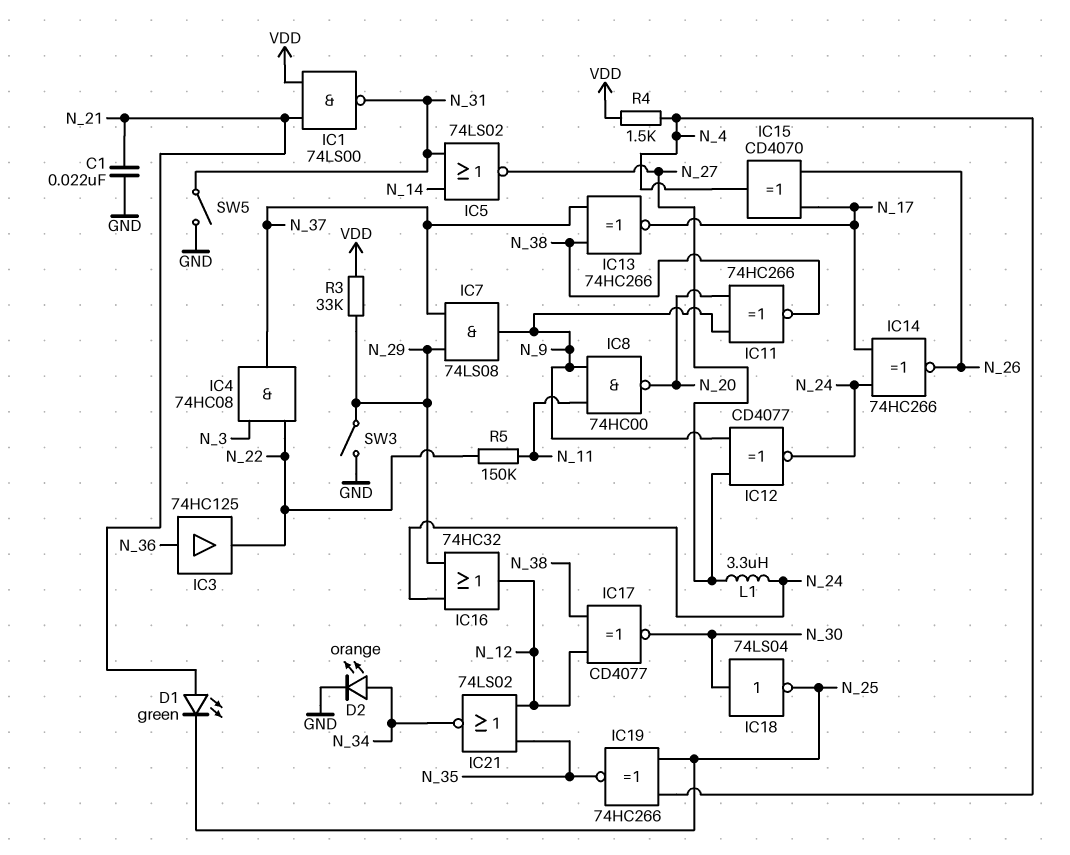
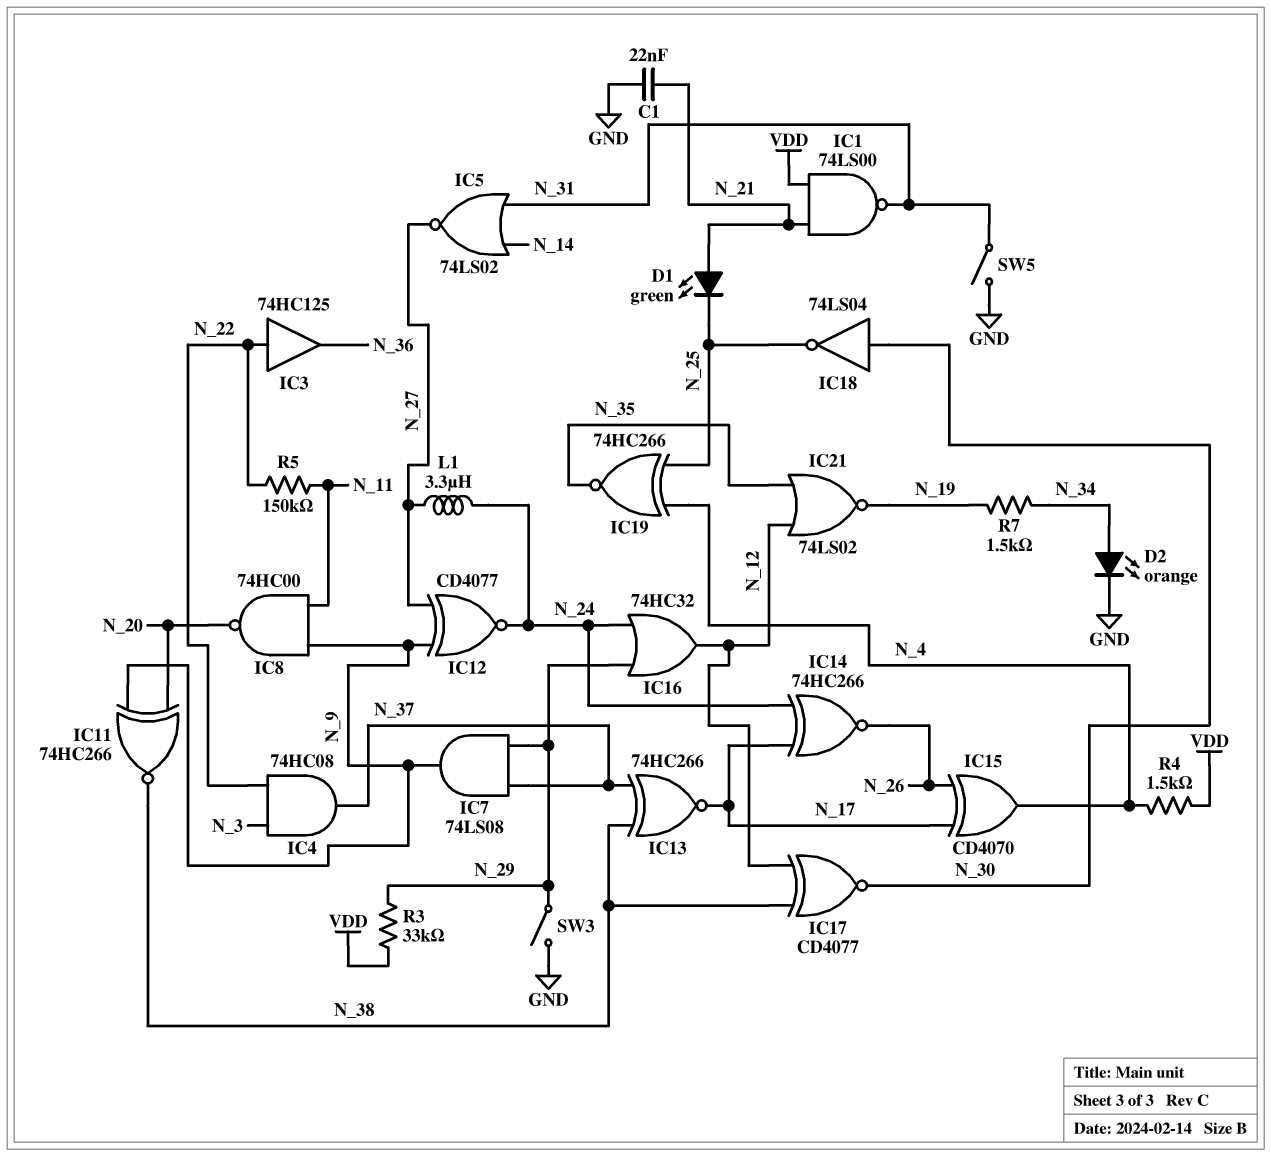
IC3: buffer 74HC125 (in N_36, out N_22) -> buffer 74HC125 (in N_22, out N_36)
IC21: NOR 74LS02 (in N_12, in N_35, out N_34) -> NOR 74LS02 (in N_12, in N_35, out N_19)
R7: none -> 1.5k (N_19, N_34)

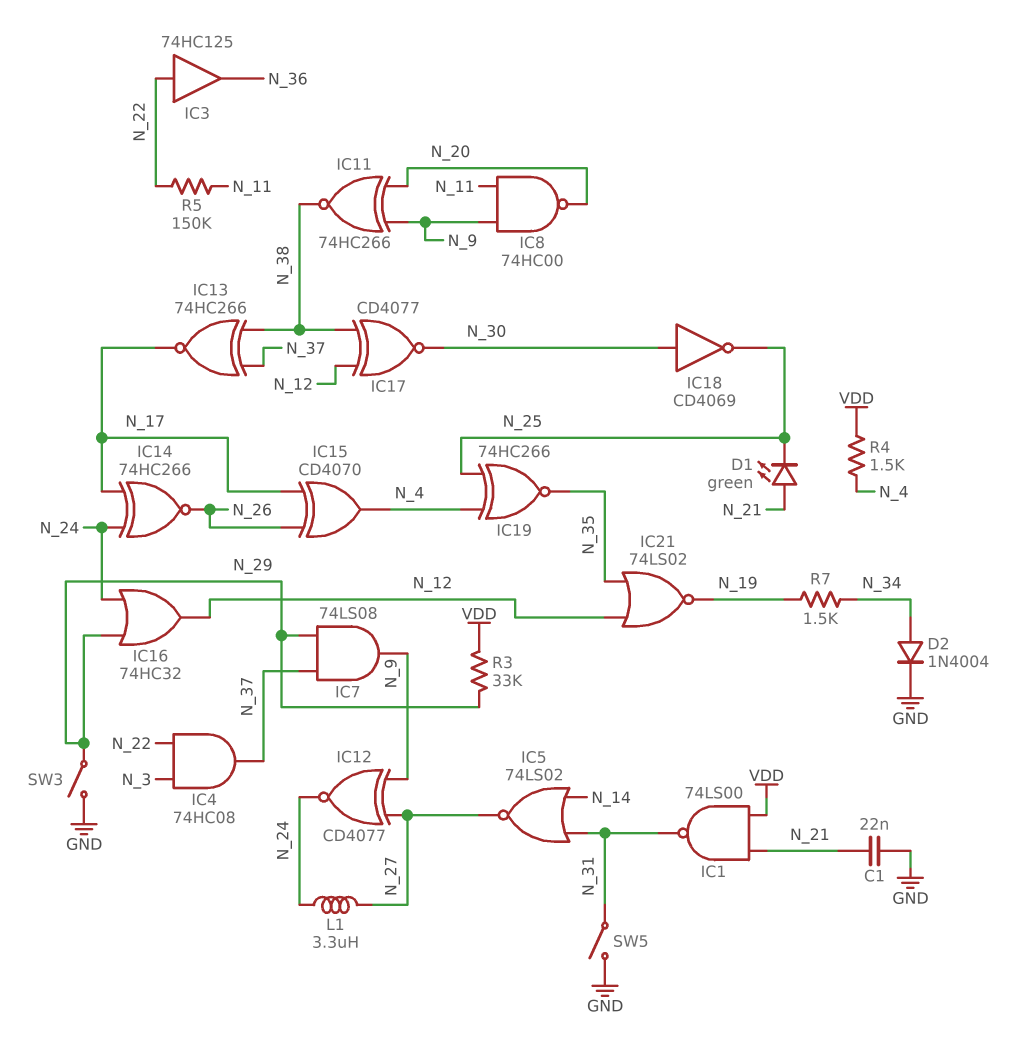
D2: LED orange (A N_34, K GND) -> diode 1N4004 (A N_34, K GND)
IC18: NOT 74LS04 (in N_30, out N_25) -> NOT CD4069 (in N_30, out N_25)

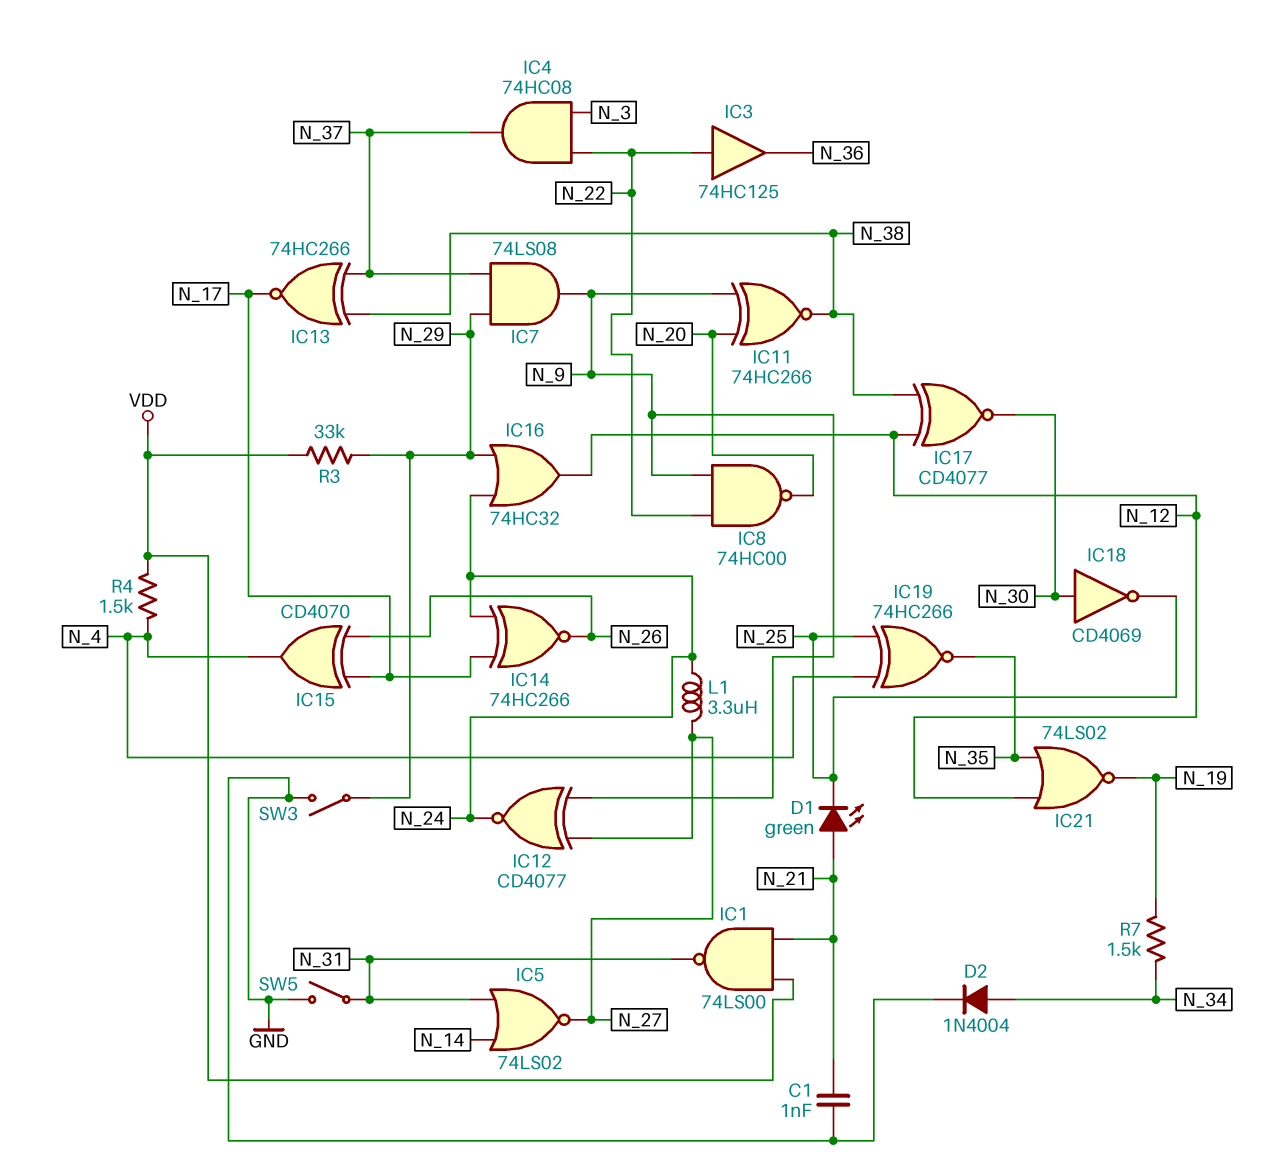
C1: 22nF (GND, N_21) -> 1nF (GND, N_21)
IC8: NAND 74HC00 (in N_9, in N_11, out N_20) -> NAND 74HC00 (in N_9, in N_22, out N_20)
R5: 150k (N_11, N_22) -> none

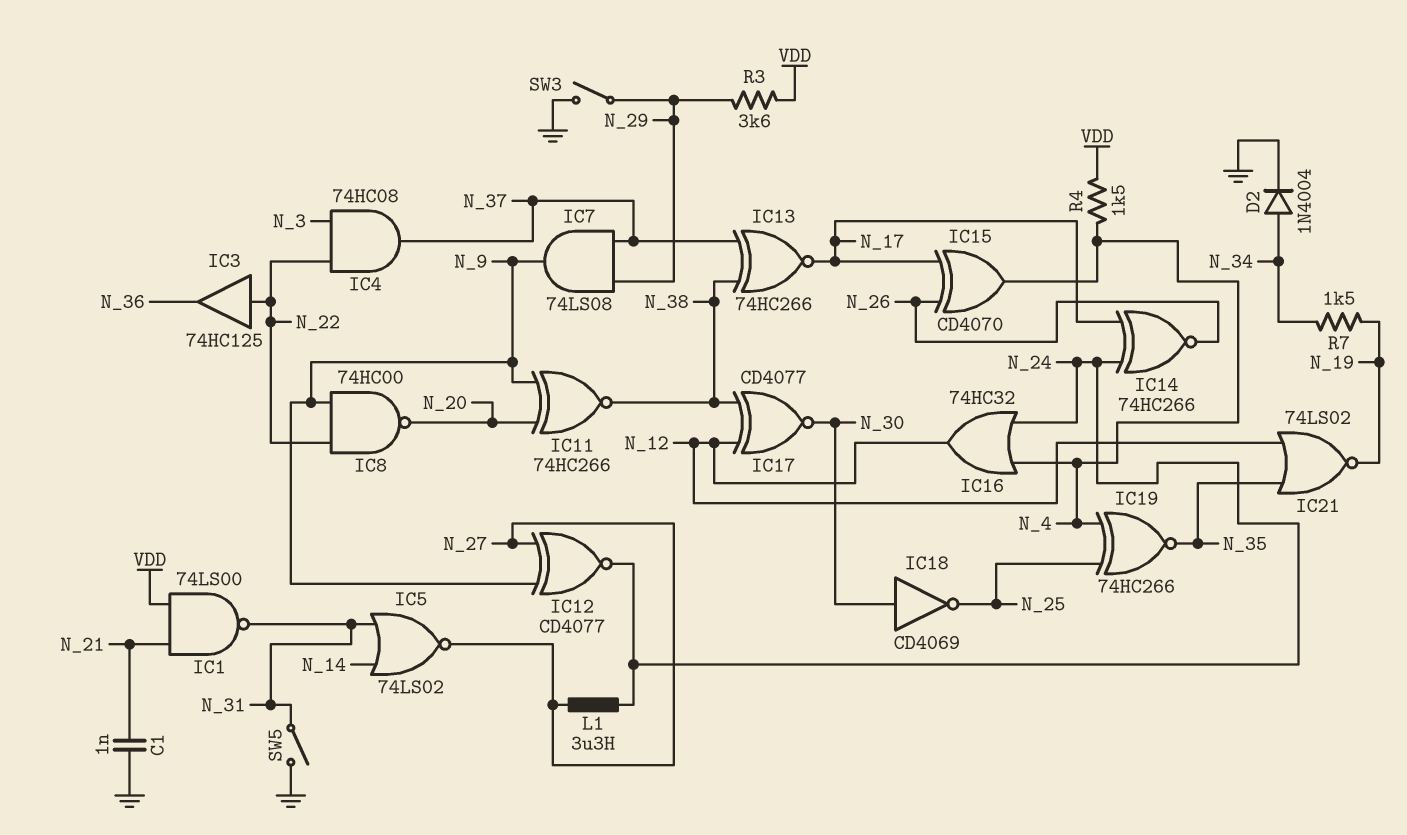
D1: LED green (A N_21, K N_25) -> none
IC16: OR 74HC32 (in N_24, in N_29, out N_12) -> OR 74HC32 (in N_4, in N_24, out N_12)
R3: 33k (N_29, VDD) -> 3.6k (N_29, VDD)

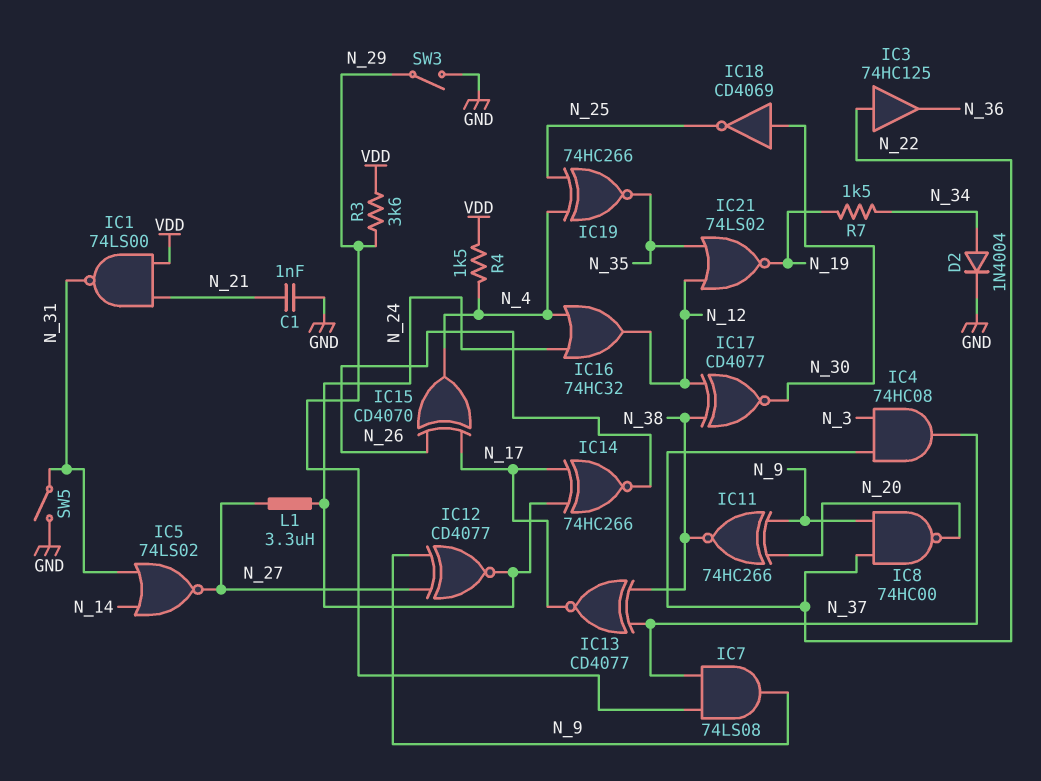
IC13: XNOR 74HC266 (in N_37, in N_38, out N_17) -> XNOR CD4077 (in N_37, in N_38, out N_17)

